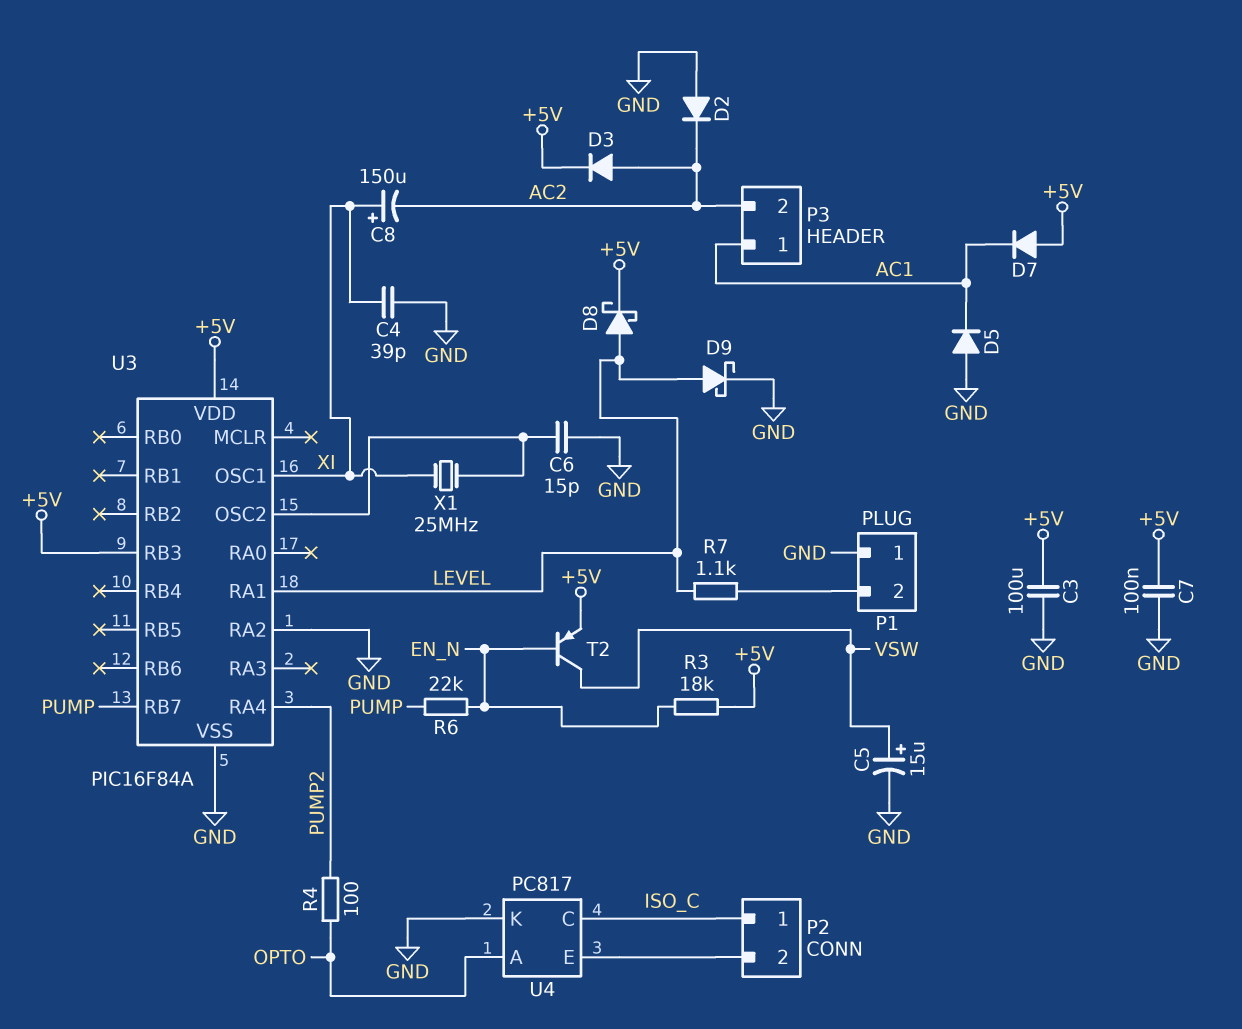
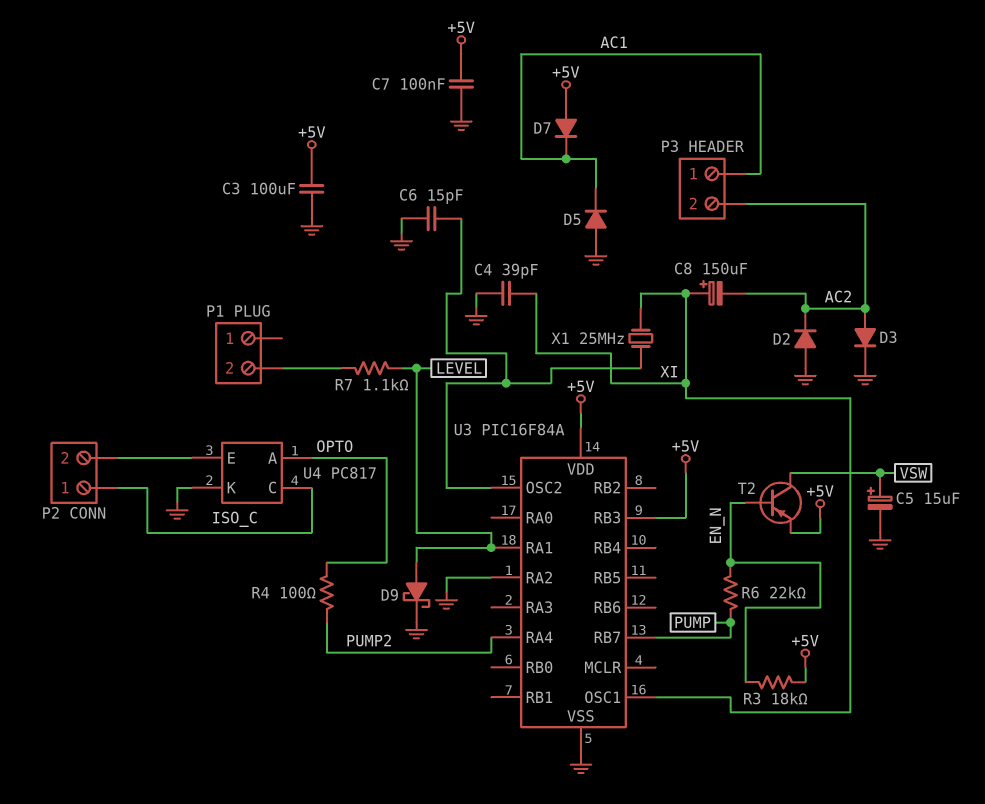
D3: diode (A AC2, K +5V) -> diode (A AC2, K GND)
D8: schottky (A LEVEL, K +5V) -> none
P1 pin 1: GND -> none

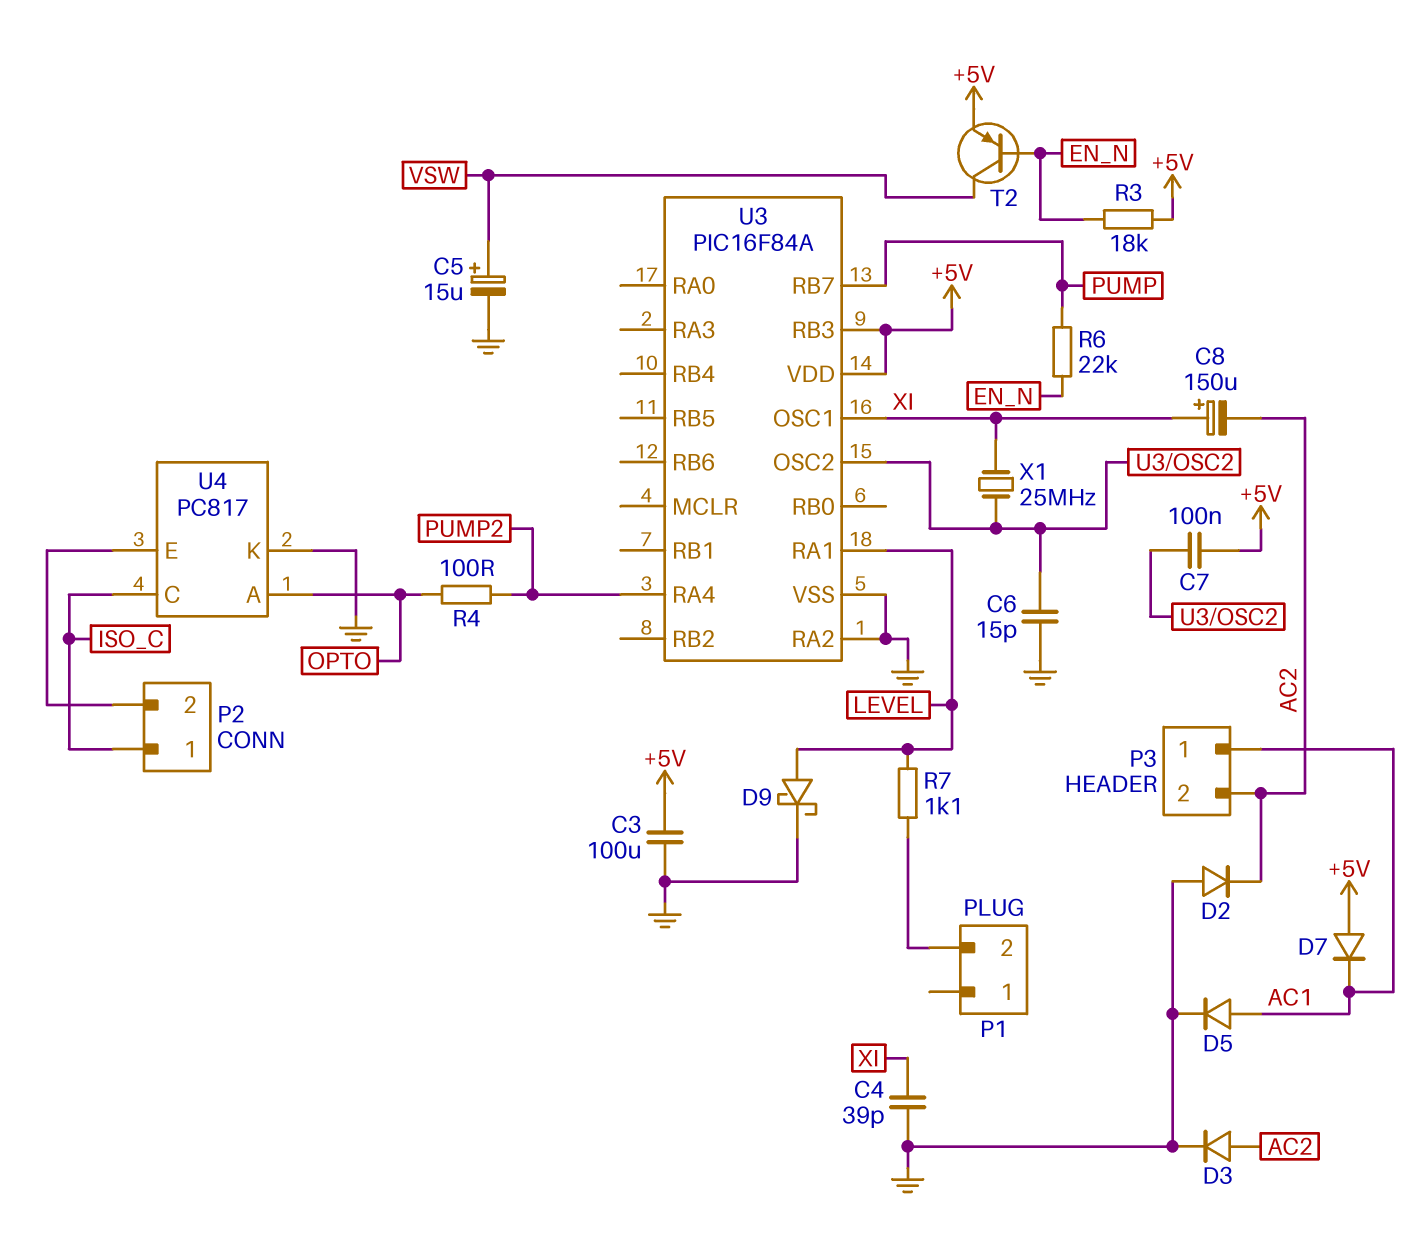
C7: 100nF (+5V, GND) -> 100nF (+5V, U3/OSC2)
D5: diode (A GND, K AC1) -> diode (A AC1, K GND)

